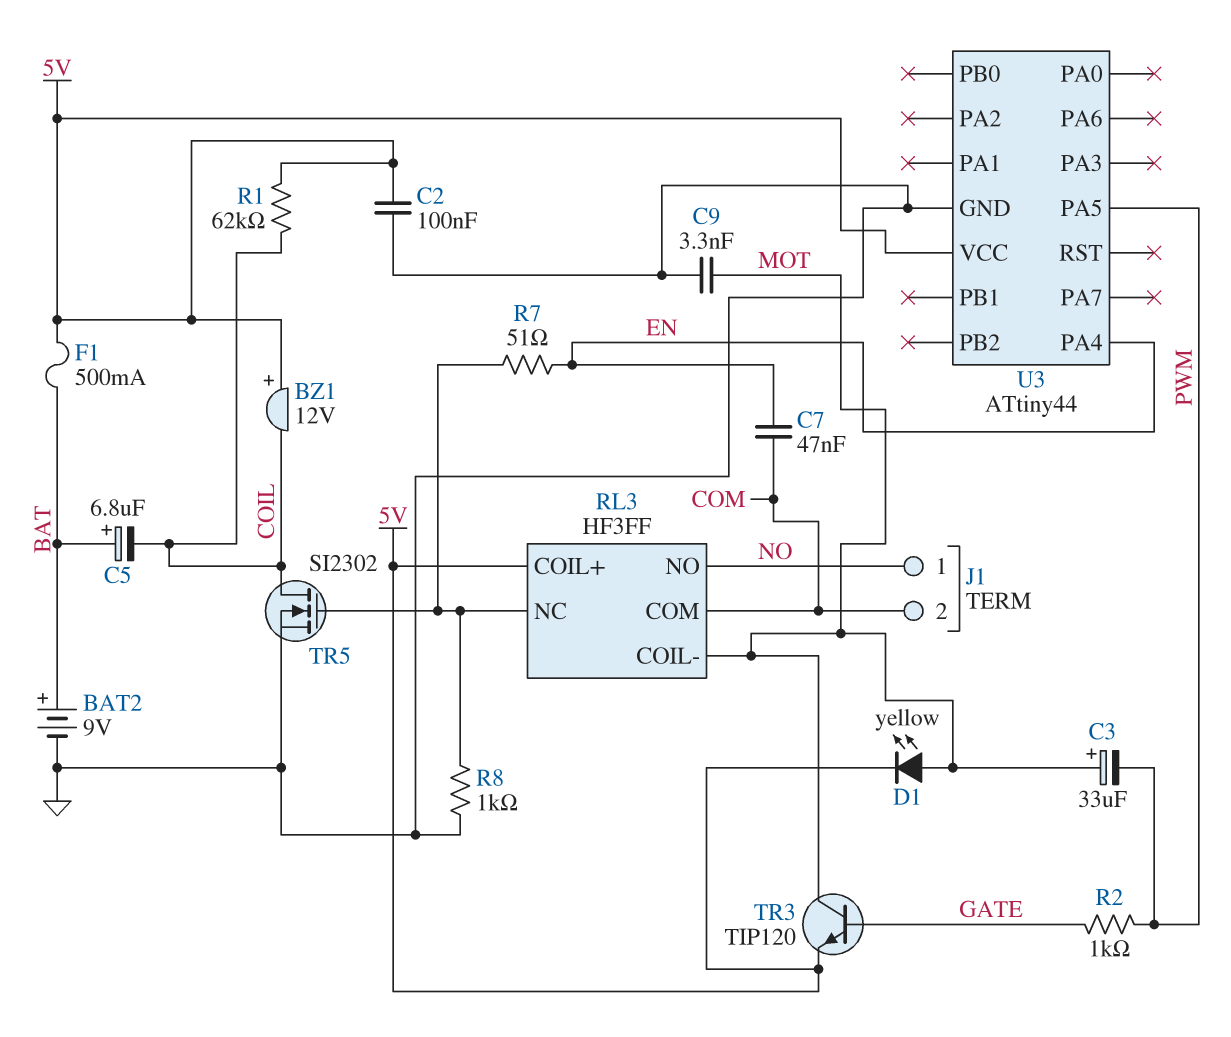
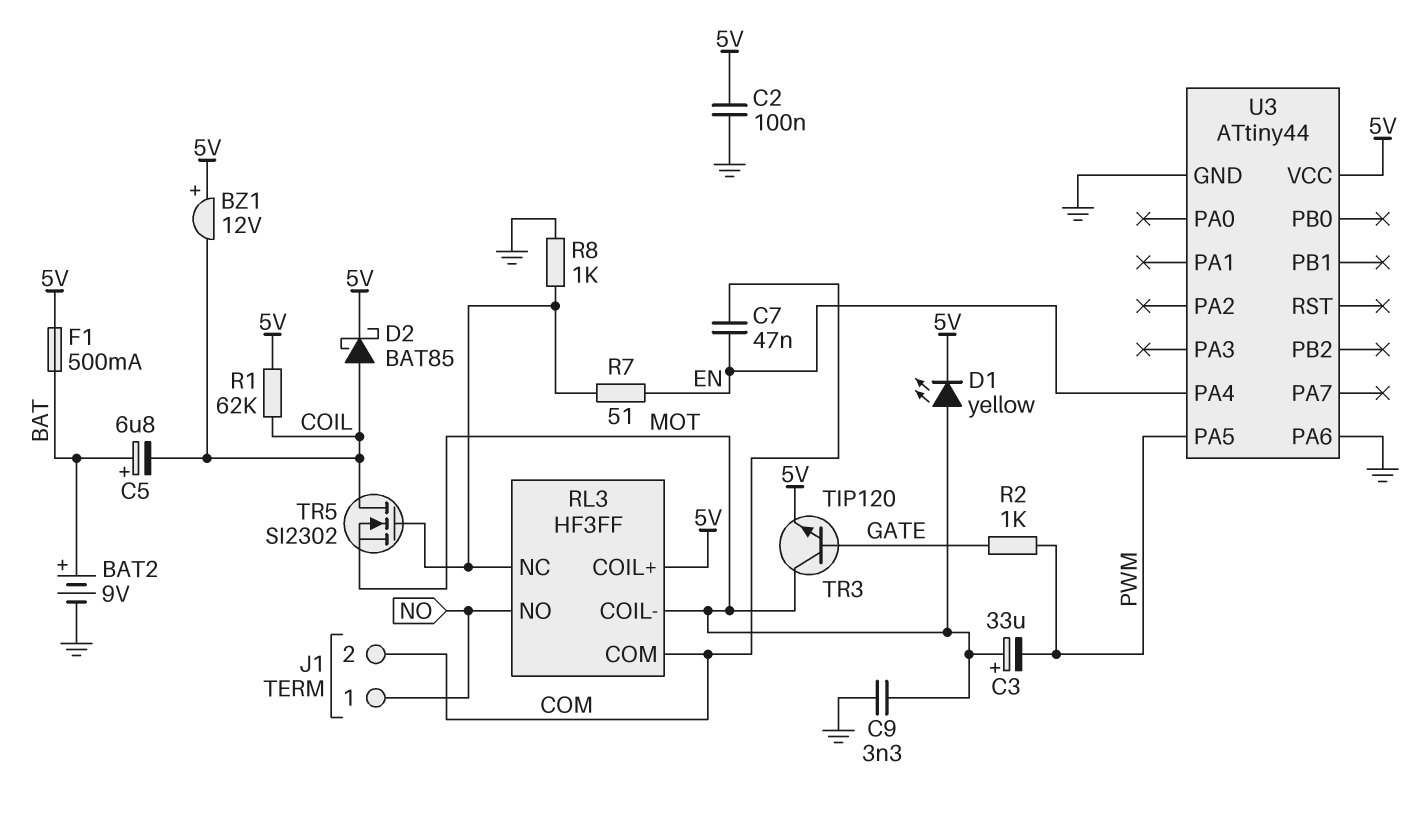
D2: none -> schottky BAT85 (A COIL, K 5V)
TR5: NMOS SI2302 (G RL3/NC, D COIL, S GND) -> NMOS SI2302 (G RL3/NC, D COIL, S MOT)
U3 pin PA6: none -> GND

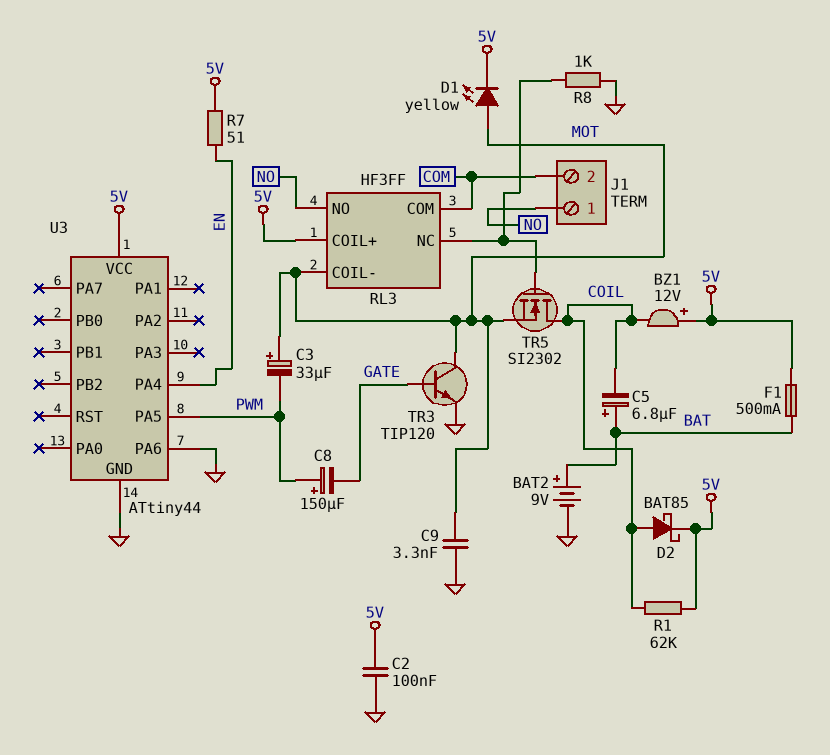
C7: 47nF (COM, EN) -> none
C8: none -> 150uF (plus PWM, minus GATE)
R2: 1k (GATE, PWM) -> none
R7: 51 (EN, RL3/NC) -> 51 (5V, EN)
TR3: NPN TIP120 (B GATE, C MOT, E 5V) -> NPN TIP120 (B GATE, C MOT, E GND)

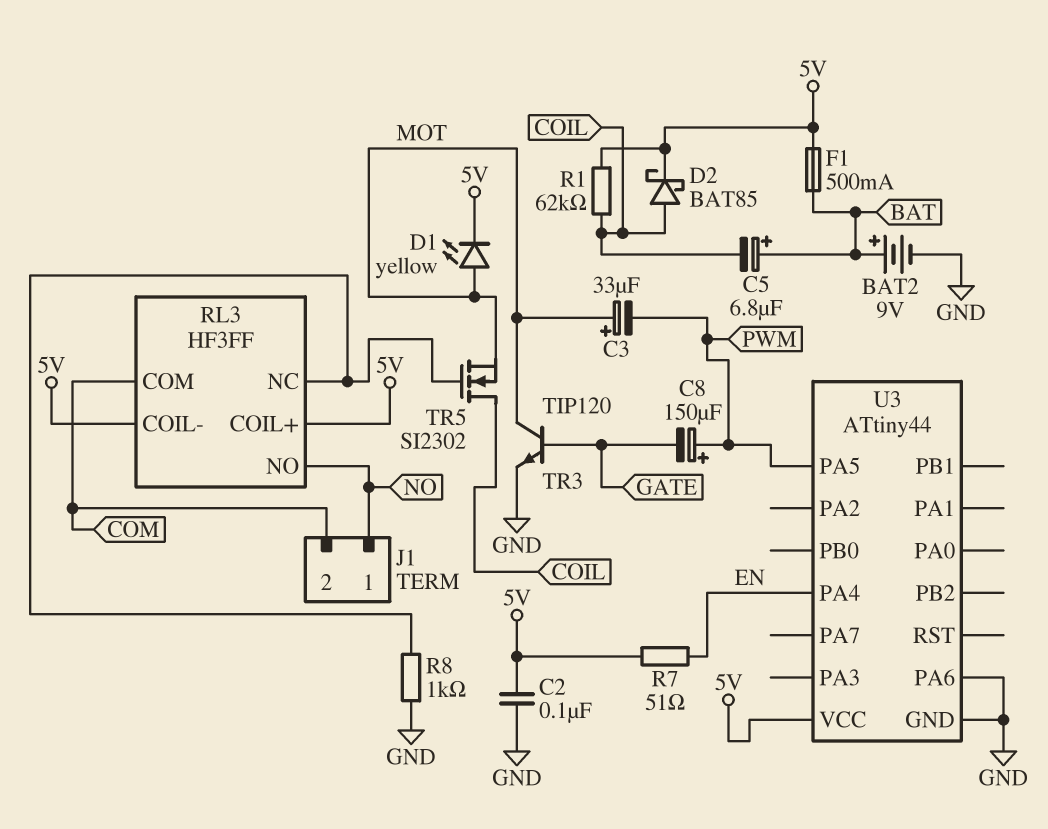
BZ1: buzzer 12V (plus 5V, minus COIL) -> none
C9: 3.3nF (GND, MOT) -> none
RL3 pin COIL-: MOT -> 5V

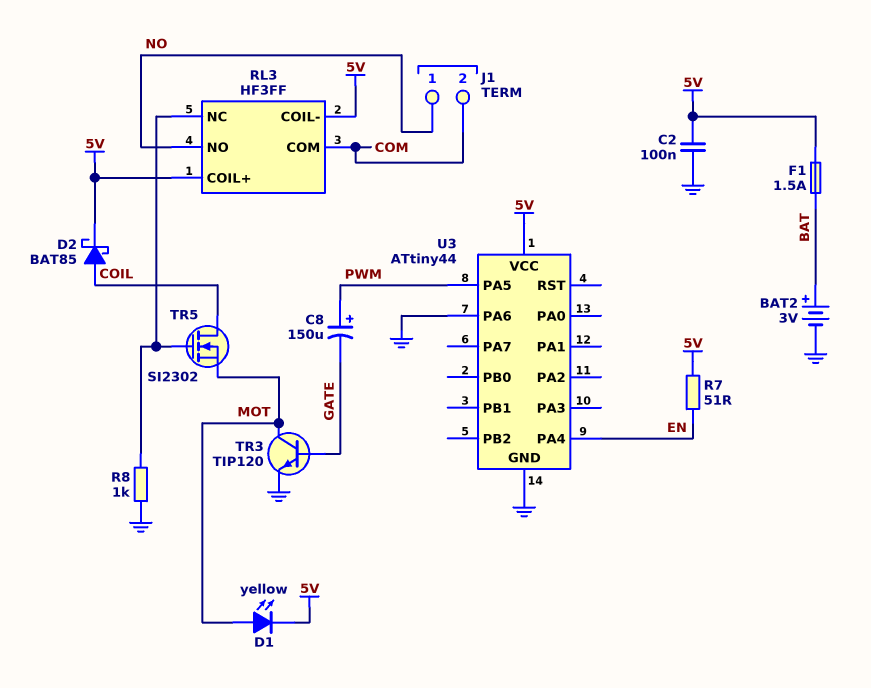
BAT2: 9V (plus BAT, minus GND) -> 3V (plus BAT, minus GND)
C3: 33uF (plus MOT, minus PWM) -> none
C5: 6.8uF (plus BAT, minus COIL) -> none
F1: 500mA (5V, BAT) -> 1.5A (5V, BAT)
R1: 62k (5V, COIL) -> none

